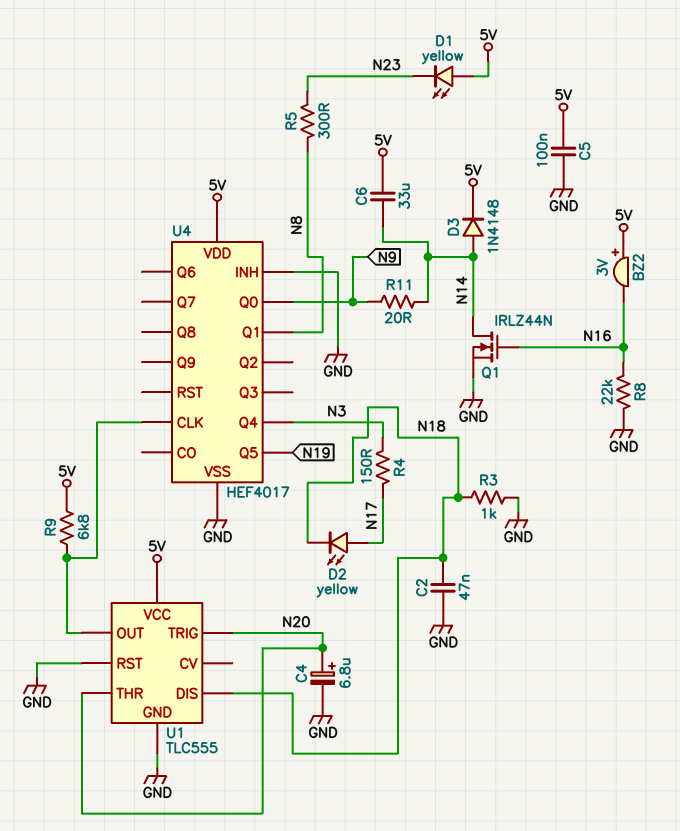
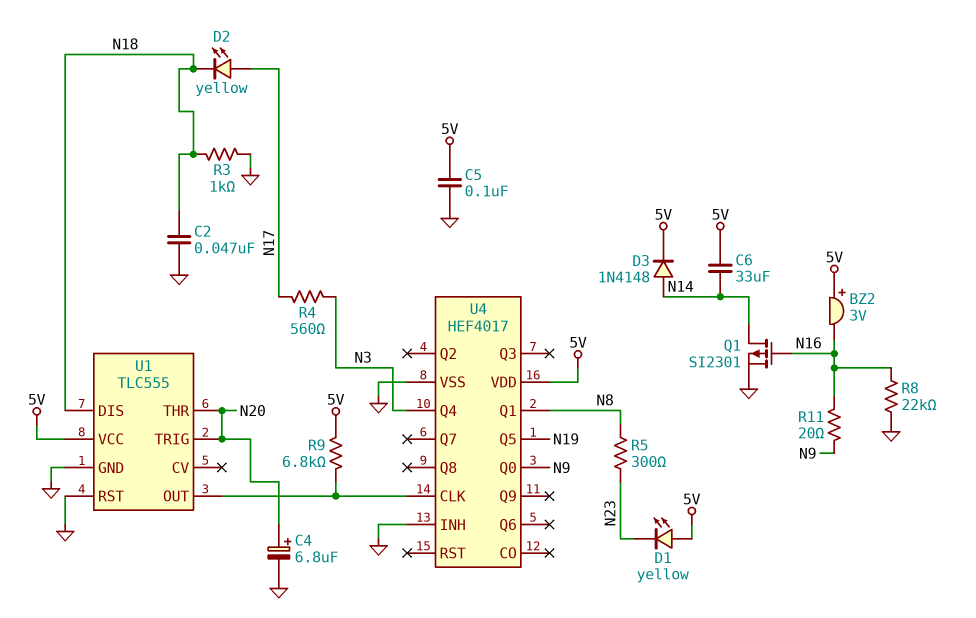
Q1: NMOS IRLZ44N (G N16, D N14, S GND) -> PMOS SI2301 (G N16, D N14, S GND)
R4: 150 (N3, N17) -> 560 (N3, N17)
R11: 20 (N9, N14) -> 20 (N9, N16)

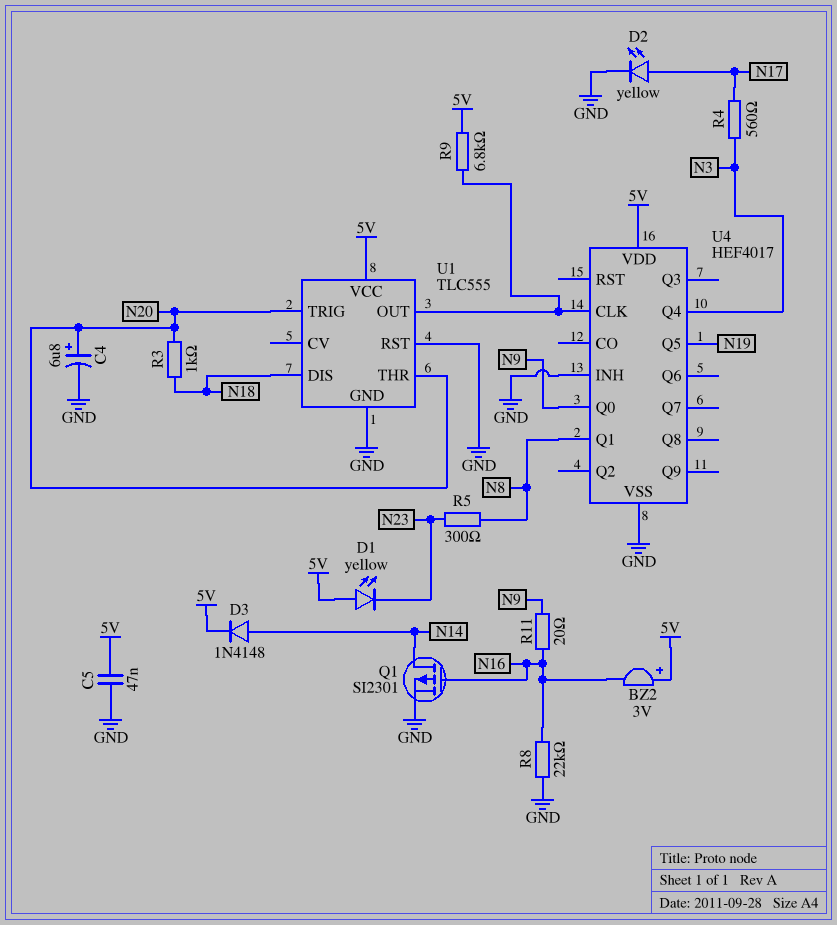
C2: 47nF (GND, N18) -> none
C5: 100nF (5V, GND) -> 47nF (5V, GND)
C6: 33uF (5V, N14) -> none
D2: LED yellow (A N17, K N18) -> LED yellow (A N17, K GND)
R3: 1k (GND, N18) -> 1k (N18, N20)

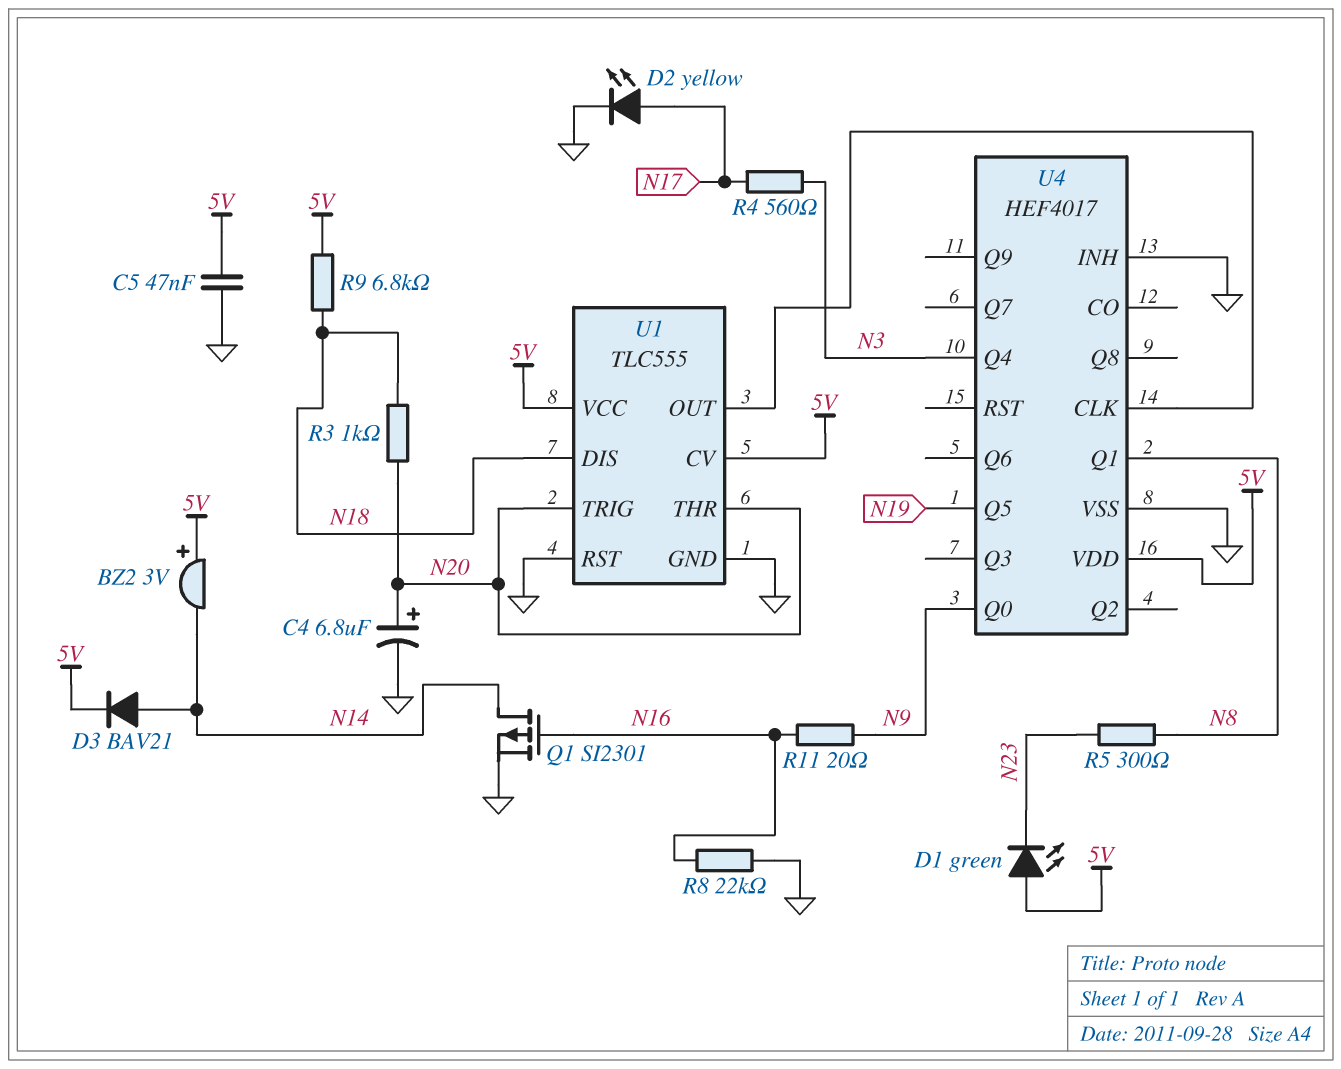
BZ2: buzzer 3V (plus 5V, minus N16) -> buzzer 3V (plus 5V, minus N14)
D1: LED yellow (A 5V, K N23) -> LED green (A 5V, K N23)
D3: diode 1N4148 (A N14, K 5V) -> diode BAV21 (A N14, K 5V)
R9: 6.8k (5V, U1/OUT) -> 6.8k (5V, N18)
U1 pin CV: none -> 5V

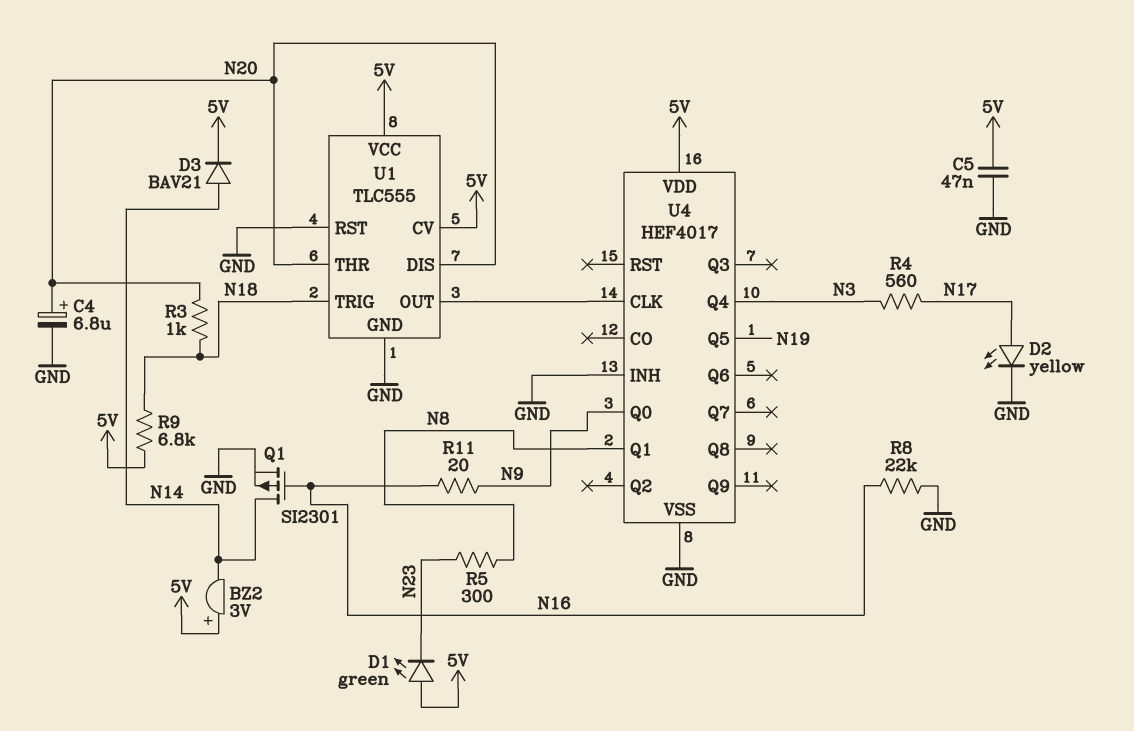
U1 pin DIS: N18 -> N20
U1 pin TRIG: N20 -> N18

